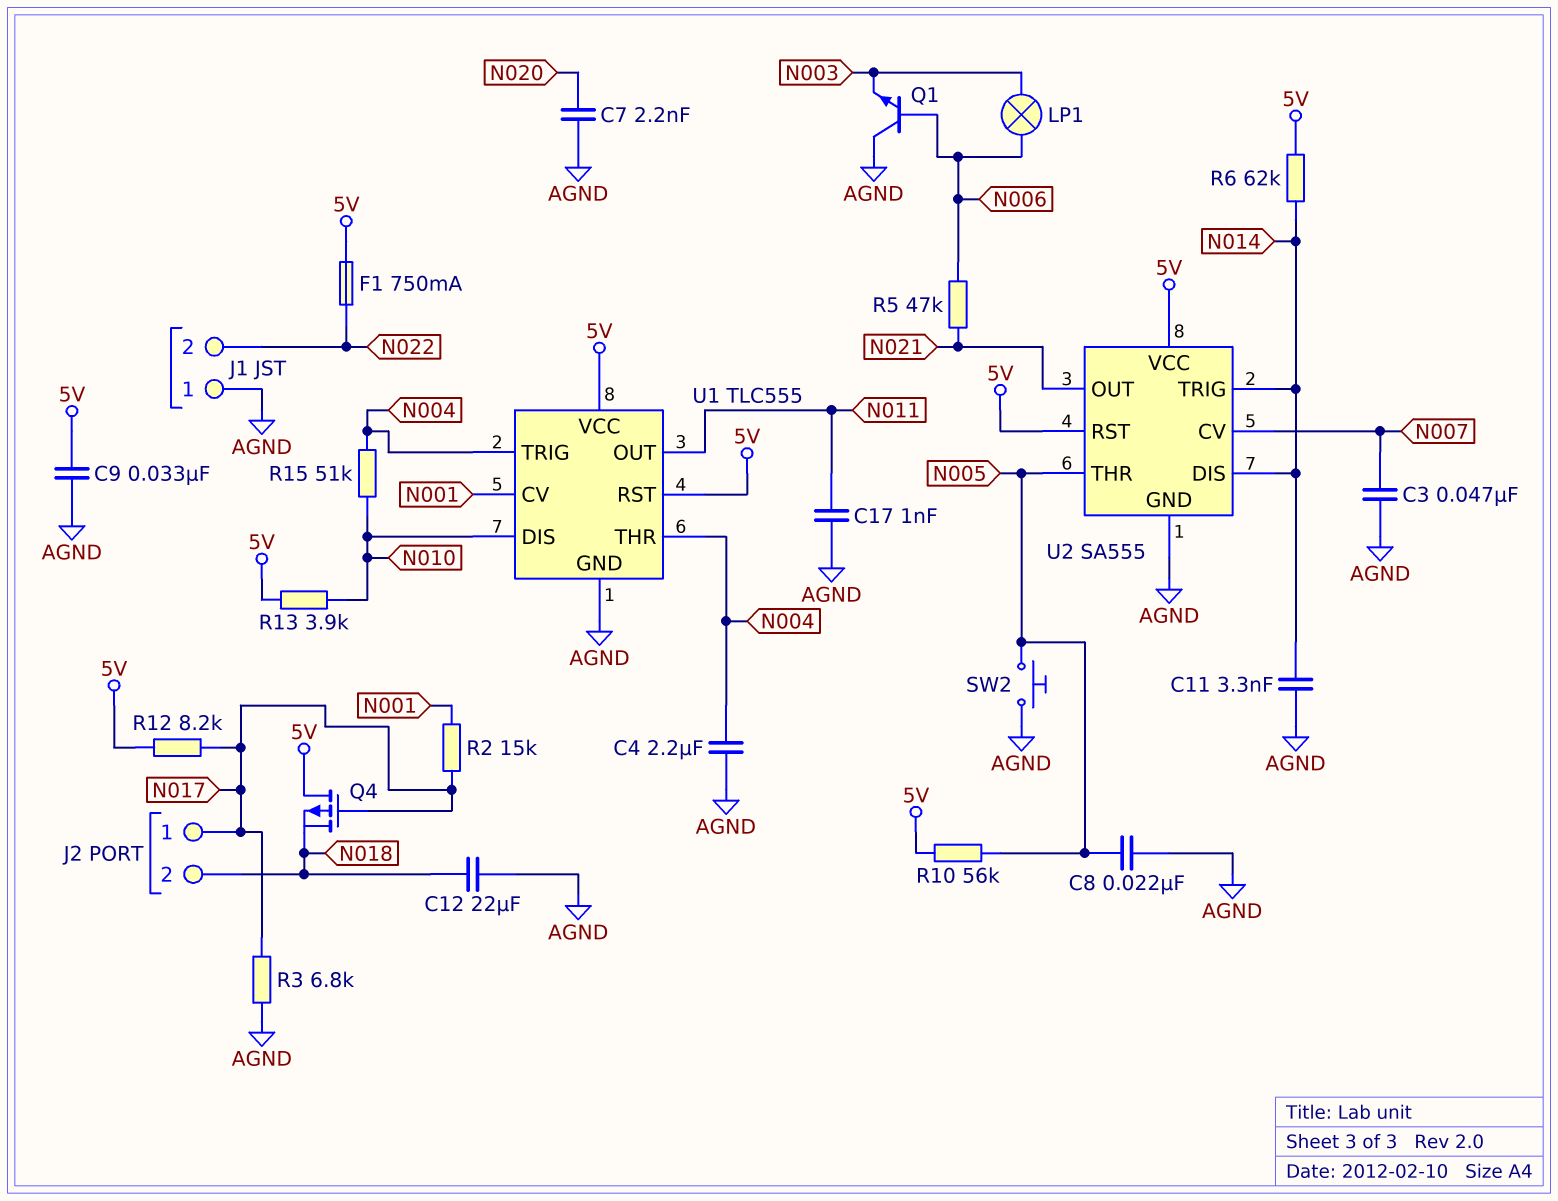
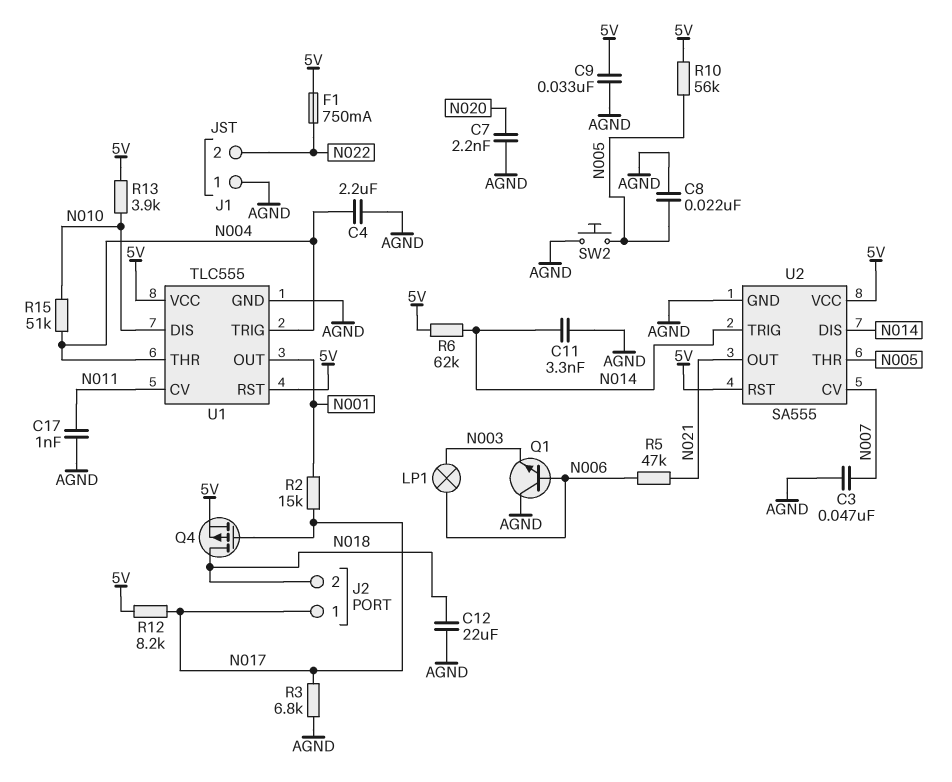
Q4: PMOS (G N017, D 5V, S N018) -> PMOS (G N017, D N018, S 5V)
U1 pin CV: N001 -> N011
U1 pin OUT: N011 -> N001

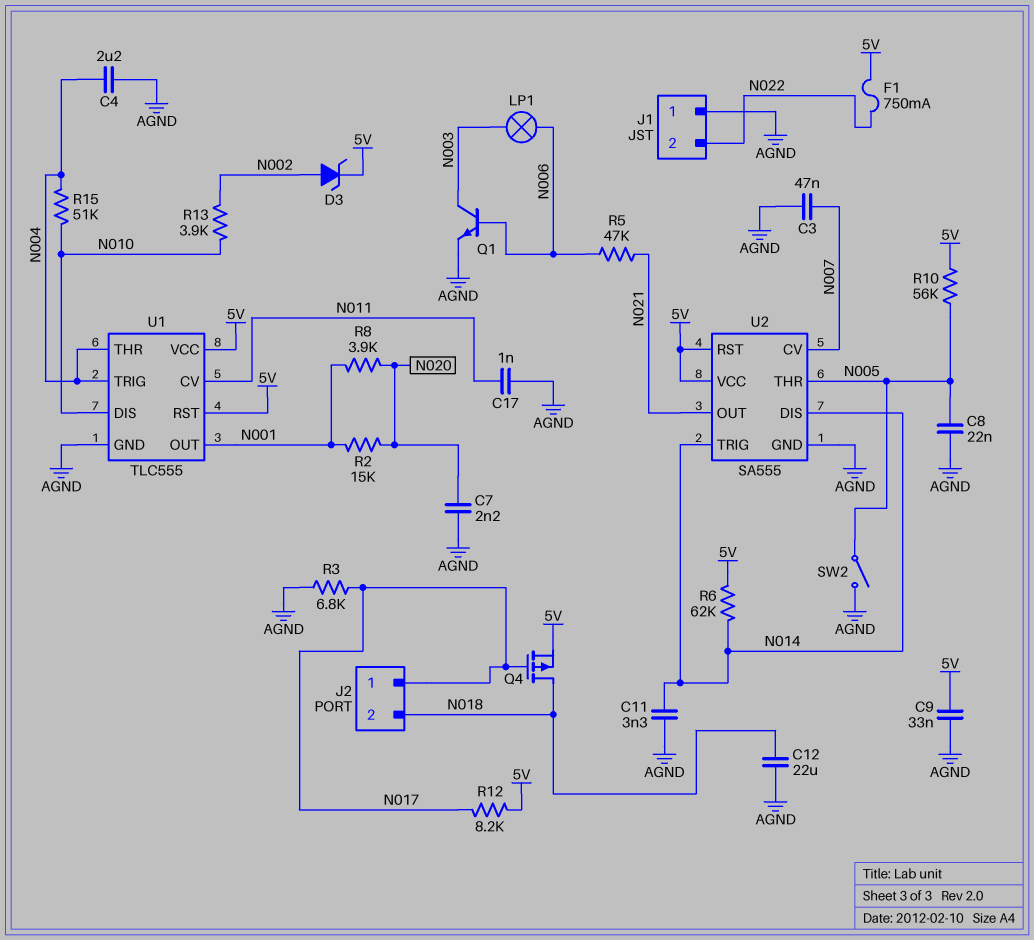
D3: none -> zener (A N002, K 5V)
Q1: NPN (B N006, C AGND, E N003) -> NPN (B N006, C N003, E AGND)
R2: 15k (N001, N017) -> 15k (N001, N020)
R8: none -> 3.9k (N001, N020)
R13: 3.9k (5V, N010) -> 3.9k (N002, N010)
SW2: button (AGND, N005) -> switch (AGND, N005)

